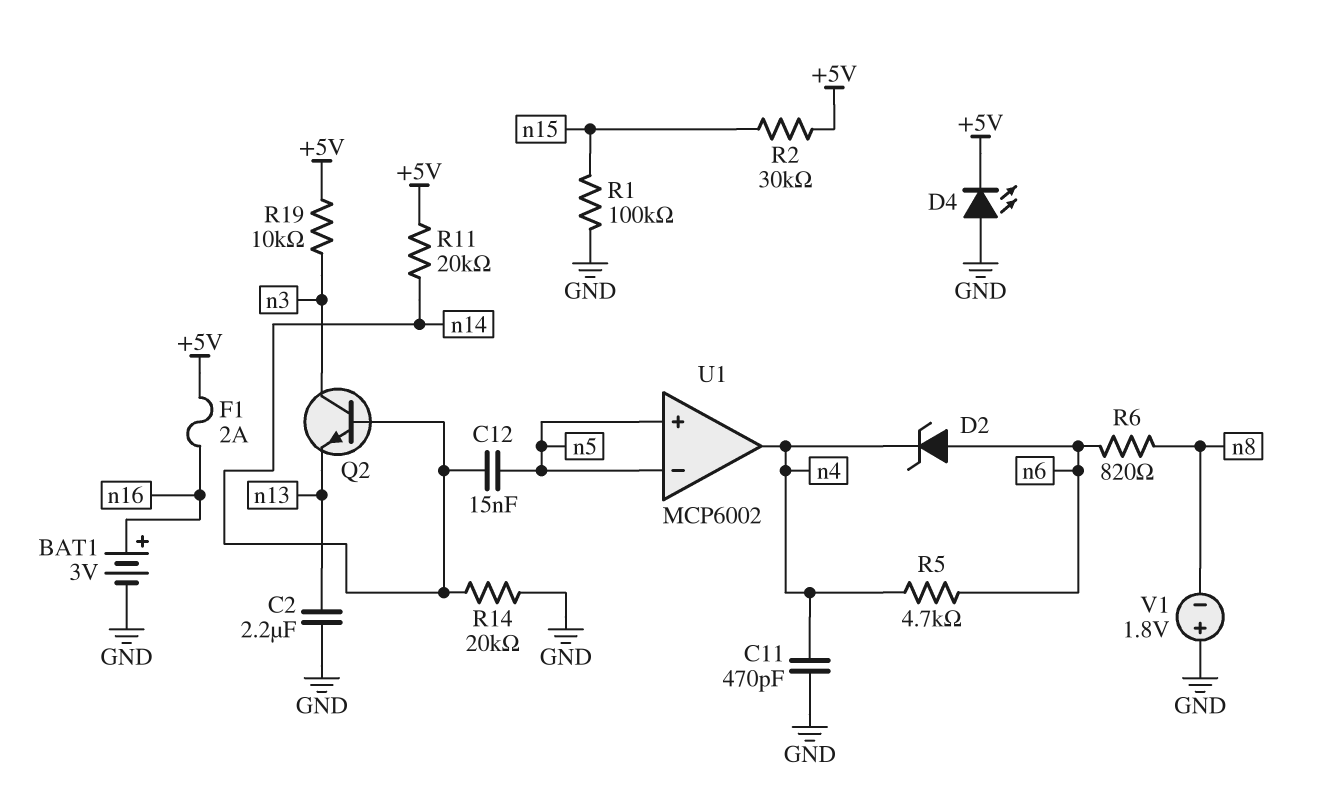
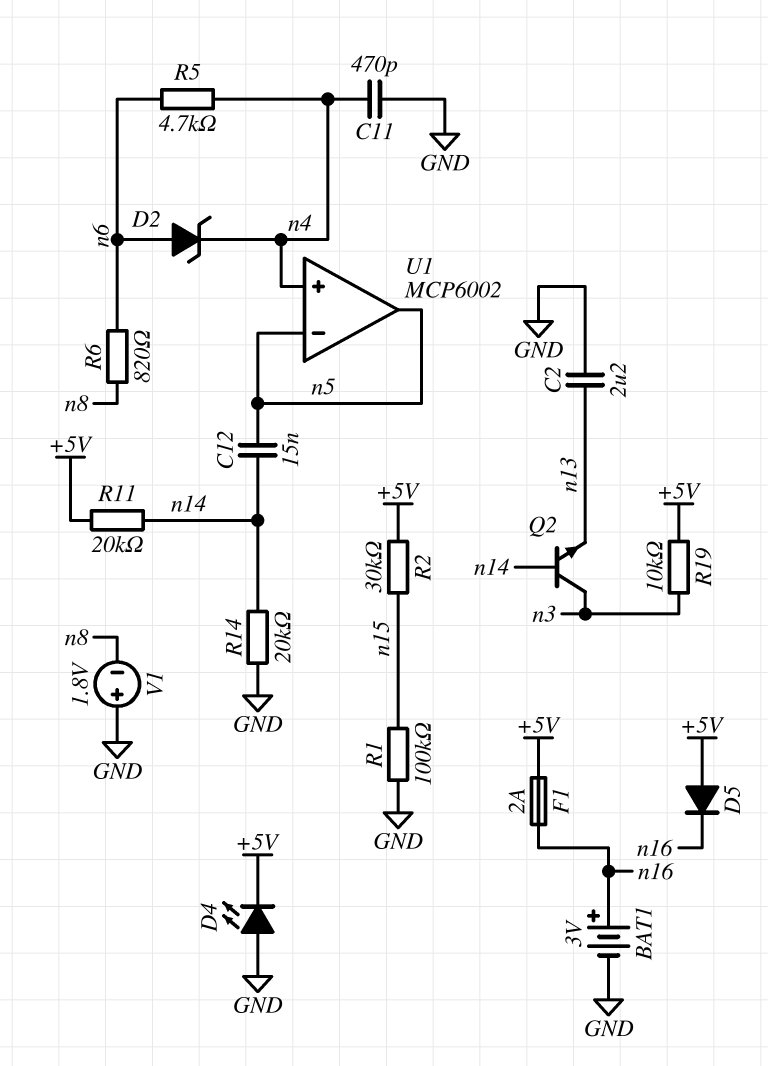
D5: none -> diode (A +5V, K n16)
U1 pin in+: n5 -> n4
U1 pin out: n4 -> n5

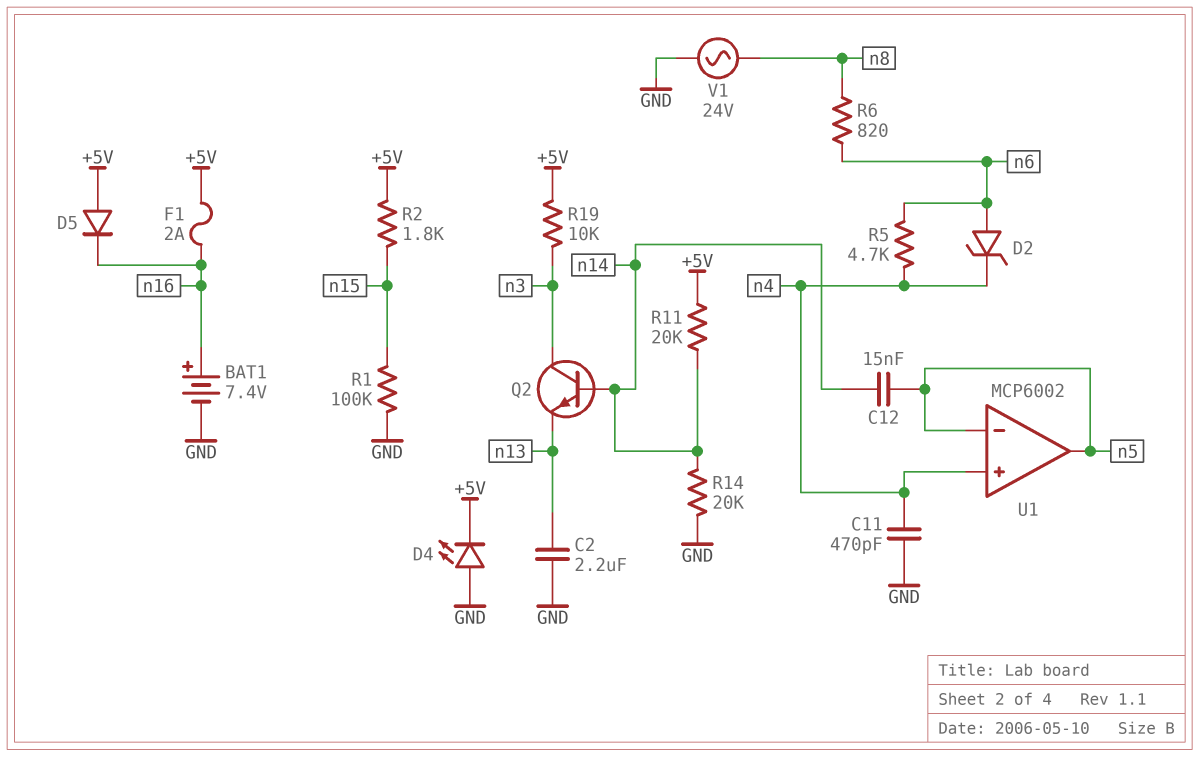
BAT1: 3V (plus n16, minus GND) -> 7.4V (plus n16, minus GND)
R2: 30k (+5V, n15) -> 1.8k (+5V, n15)
V1: 1.8V (plus GND, minus n8) -> AC 24V (GND, n8)

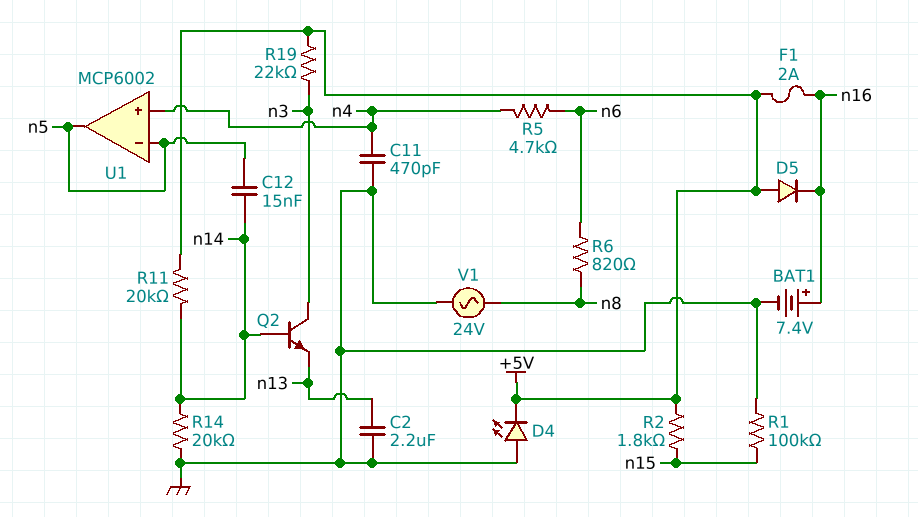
D2: zener (A n6, K n4) -> none
R19: 10k (+5V, n3) -> 22k (+5V, n3)

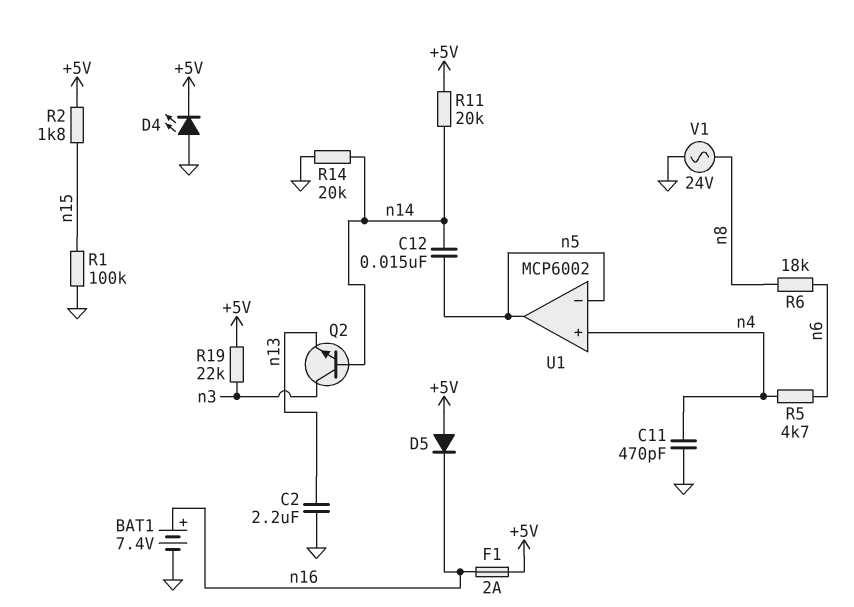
R6: 820 (n6, n8) -> 18k (n6, n8)

